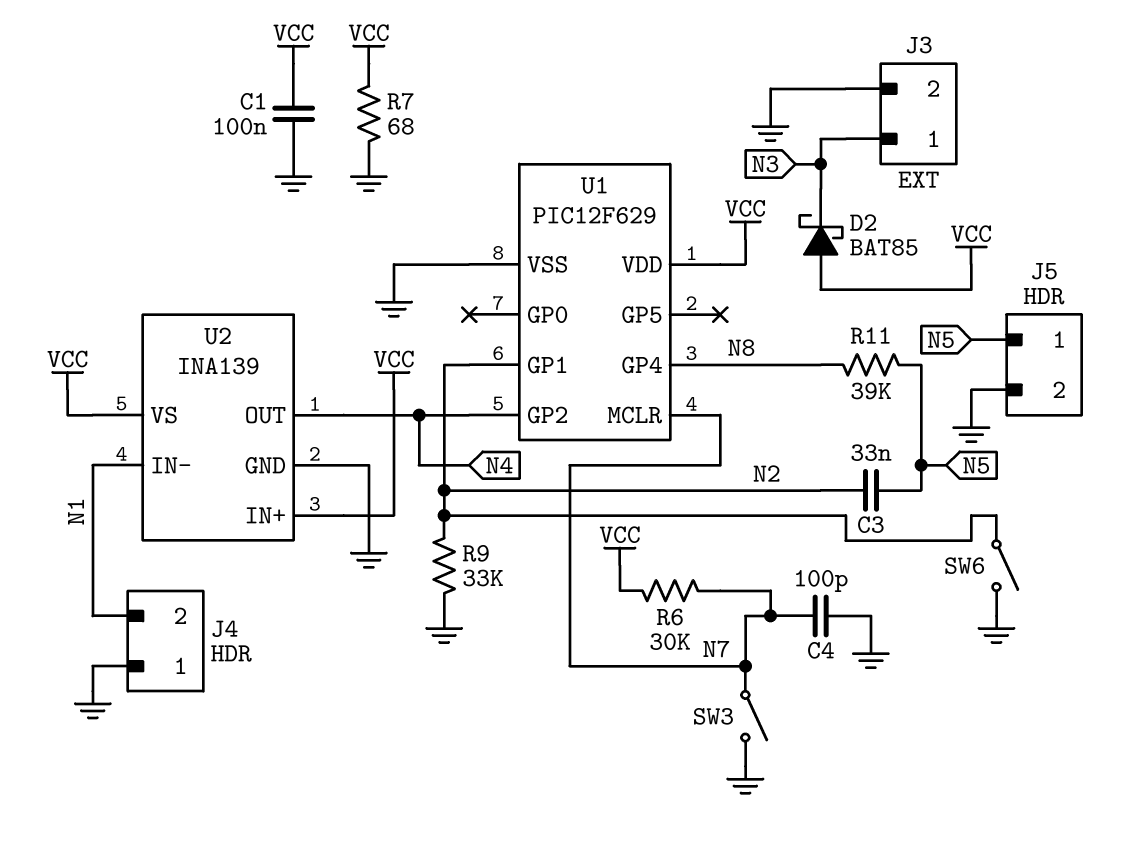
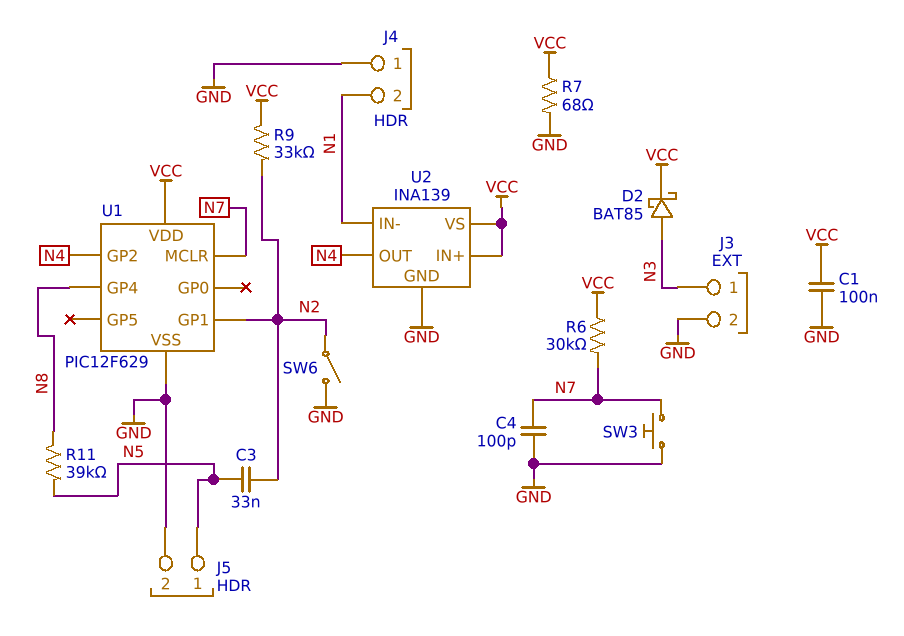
D2: schottky BAT85 (A VCC, K N3) -> schottky BAT85 (A N3, K VCC)
R9: 33k (GND, N2) -> 33k (N2, VCC)
SW3: switch (GND, N7) -> button (GND, N7)

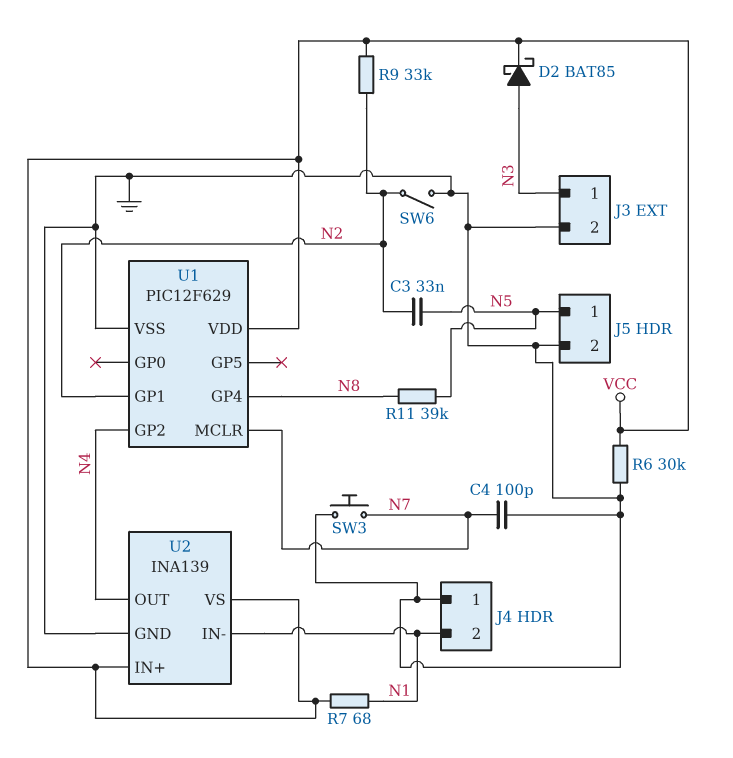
C1: 100nF (GND, VCC) -> none
R6: 30k (N7, VCC) -> 30k (GND, VCC)
R7: 68 (GND, VCC) -> 68 (N1, VCC)

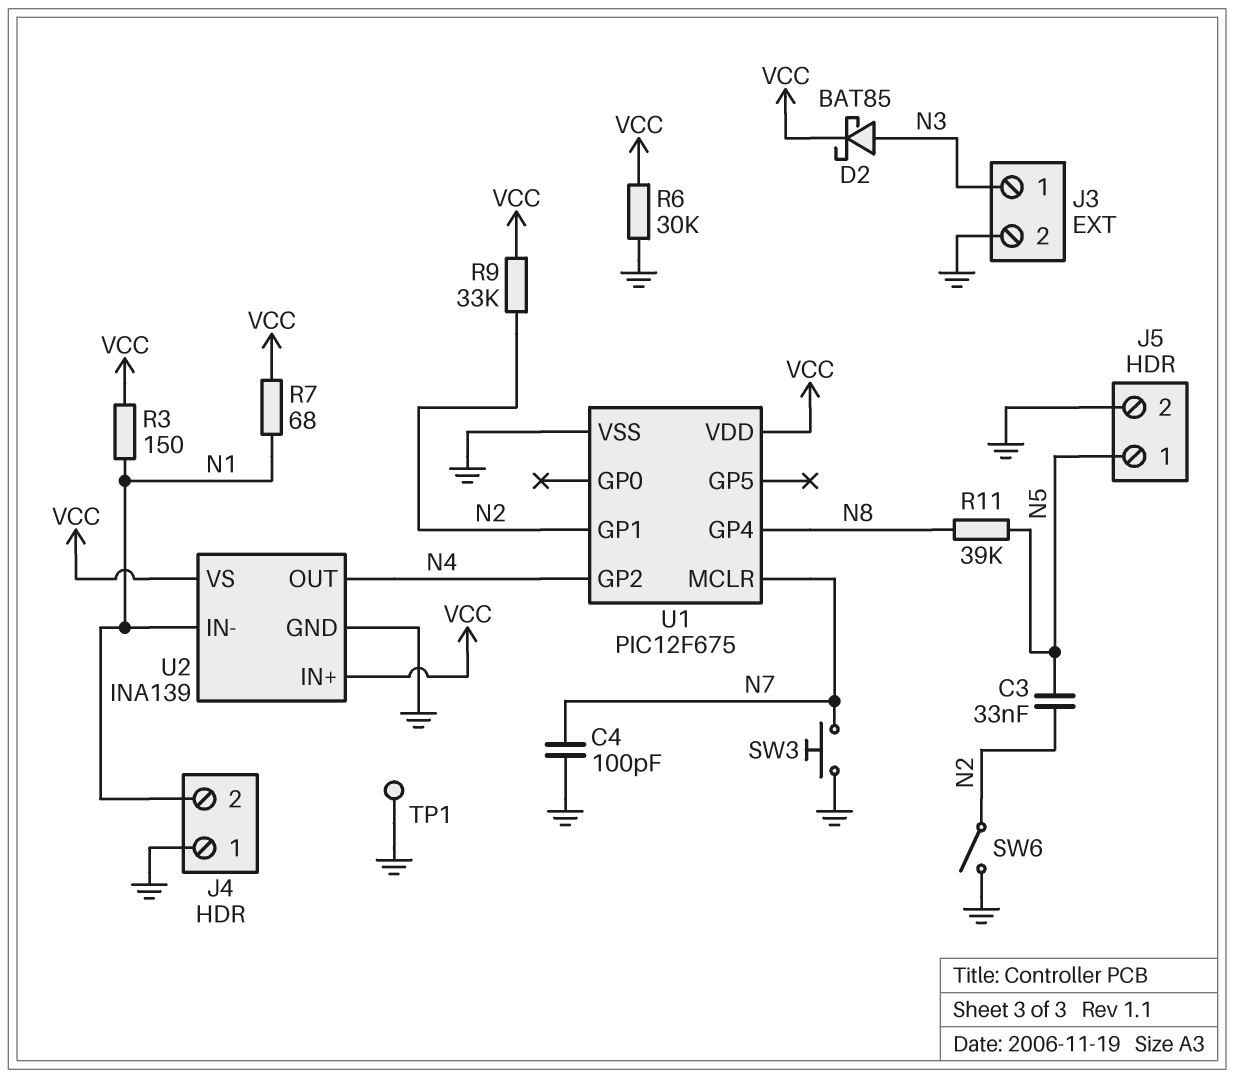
R3: none -> 150 (N1, VCC)
TP1: none -> test point (GND)
U1: PIC12F629 -> PIC12F675

